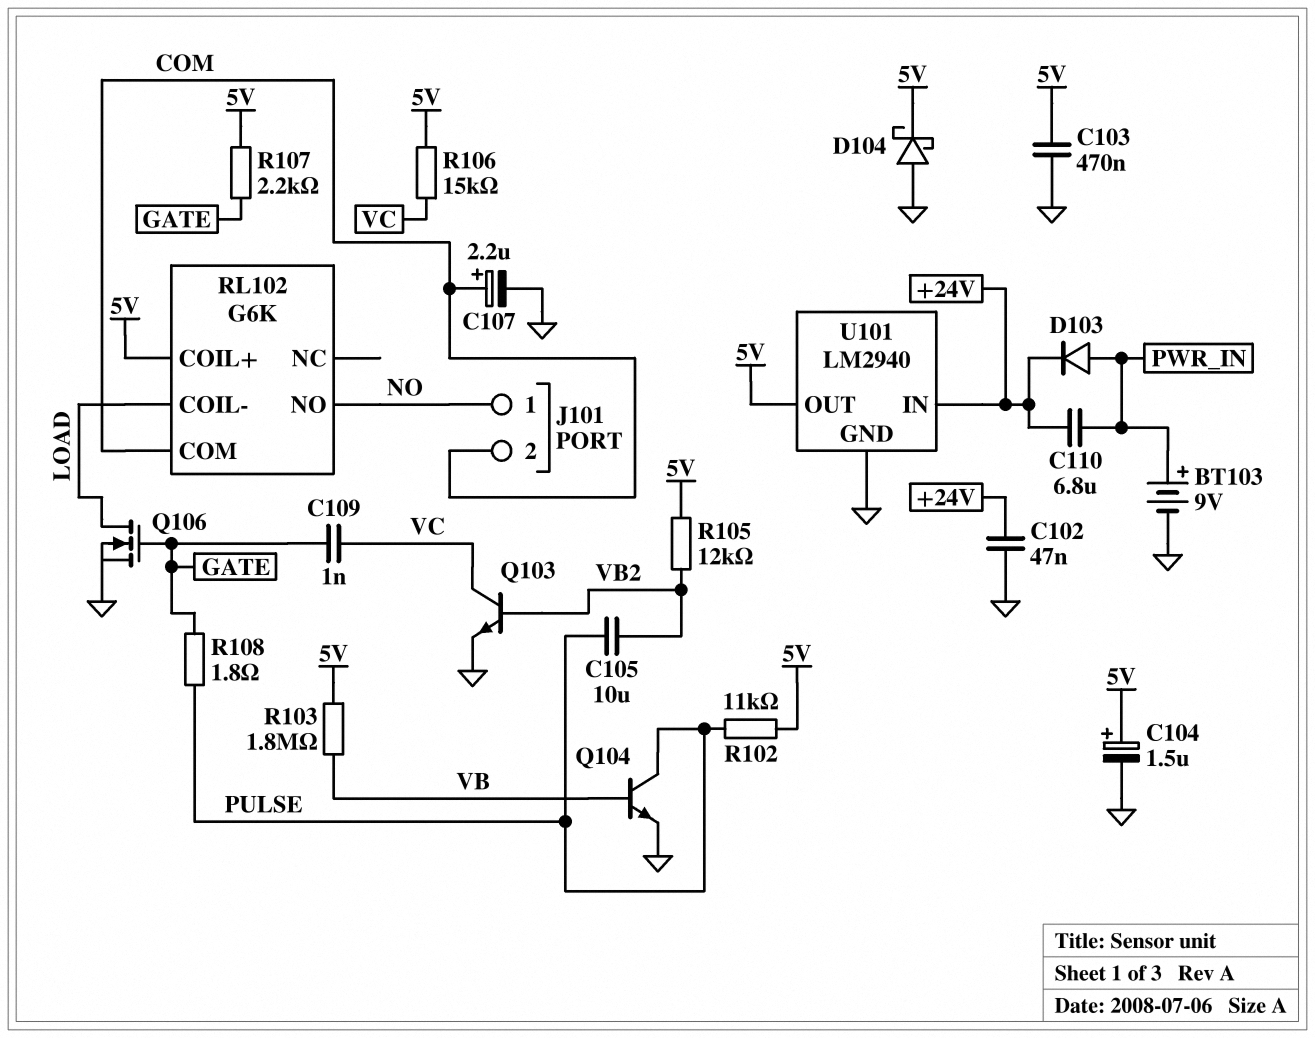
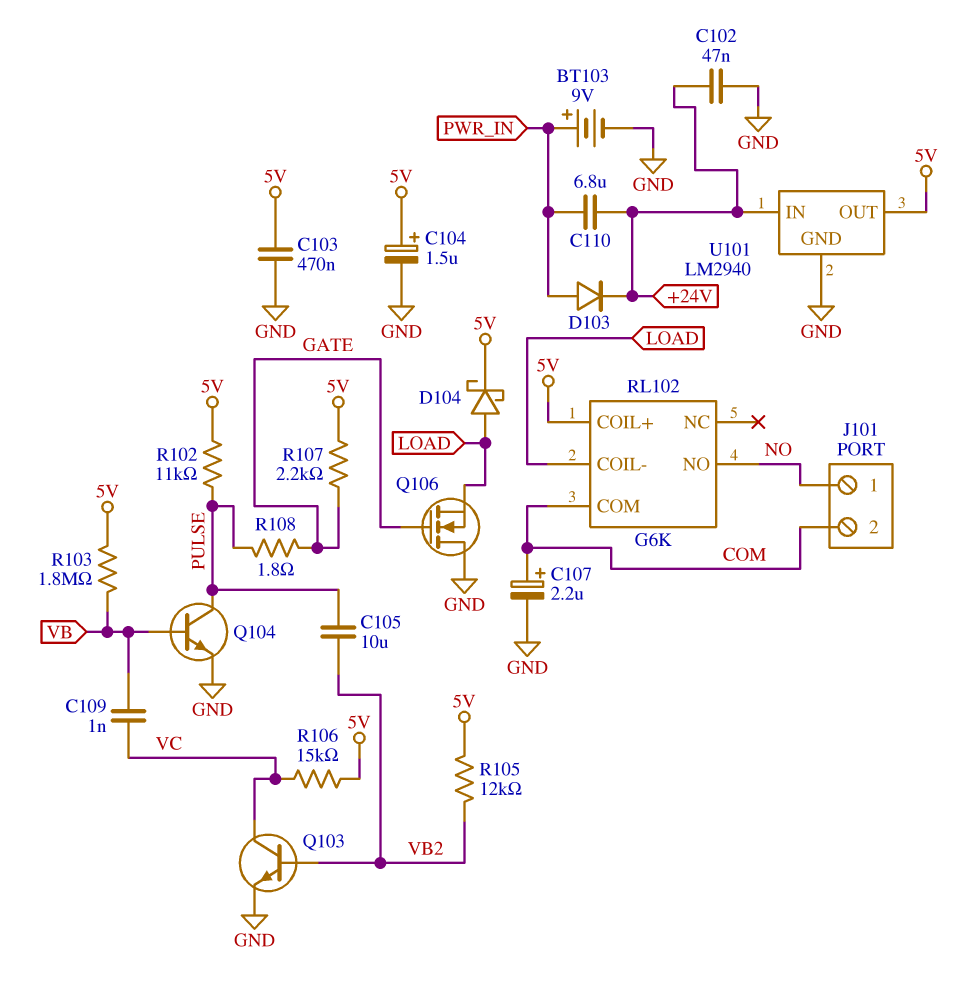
C109: 1nF (GATE, VC) -> 1nF (VB, VC)
D104: schottky (A GND, K 5V) -> schottky (A LOAD, K 5V)
Q106: NMOS (G GATE, D LOAD, S GND) -> NMOS (G GATE, D GND, S LOAD)

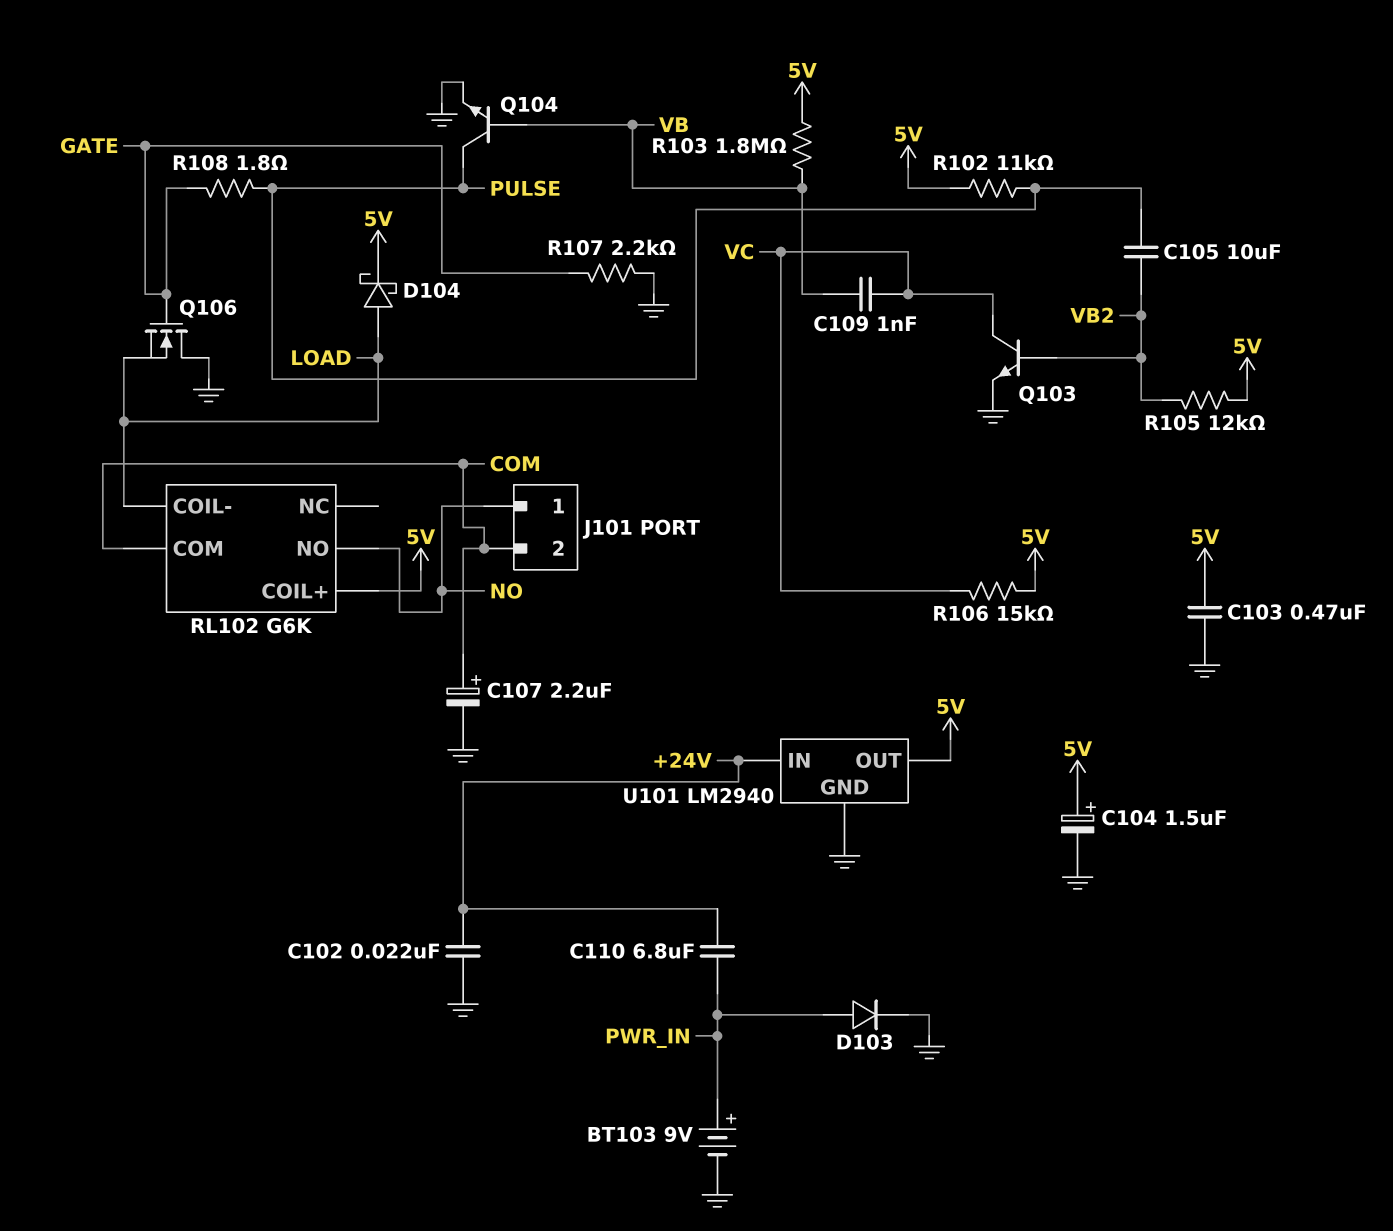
C102: 47nF (+24V, GND) -> 22nF (+24V, GND)
D103: diode (A PWR_IN, K +24V) -> diode (A PWR_IN, K GND)
R107: 2.2k (5V, GATE) -> 2.2k (GATE, GND)

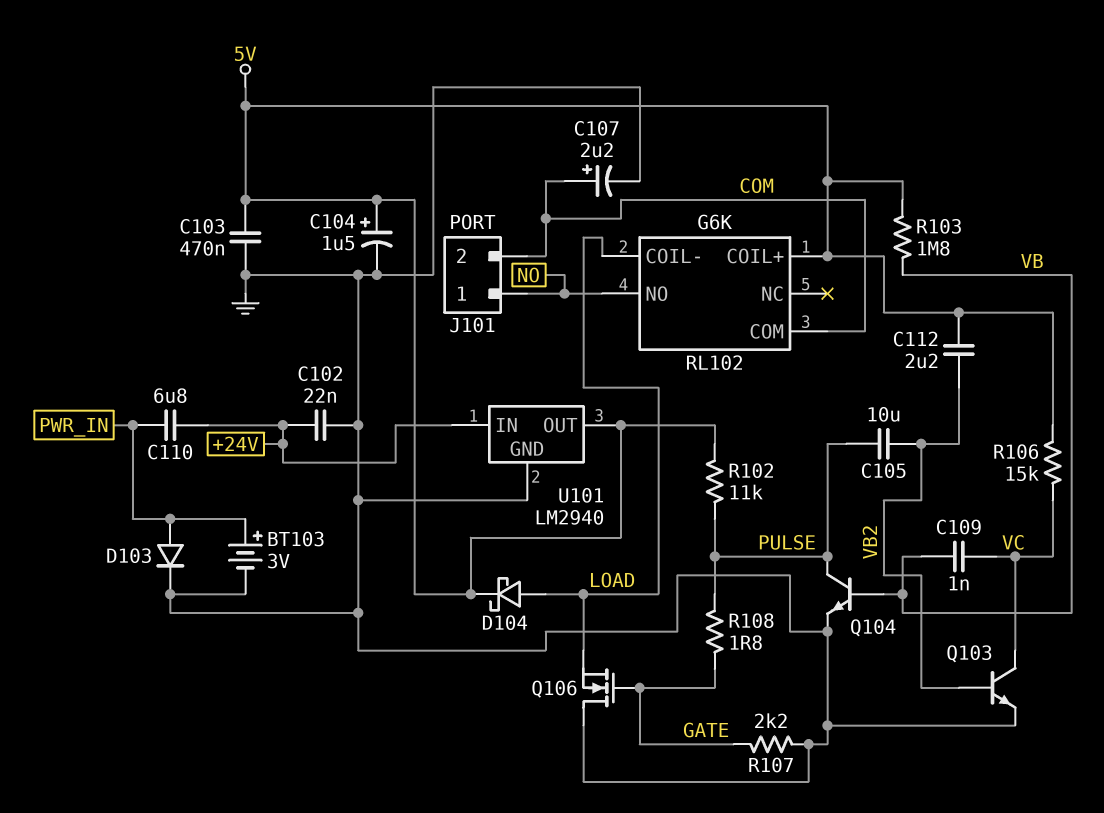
BT103: 9V (plus PWR_IN, minus GND) -> 3V (plus PWR_IN, minus GND)
C112: none -> 2.2uF (5V, VB2)
R105: 12k (5V, VB2) -> none

